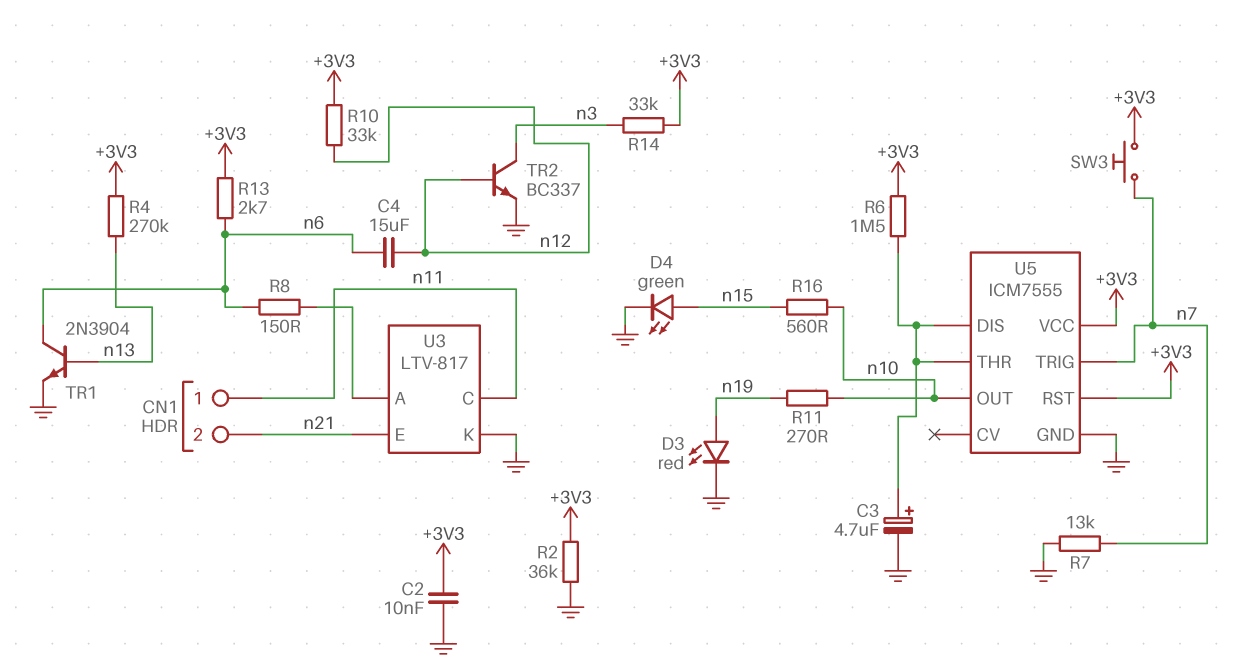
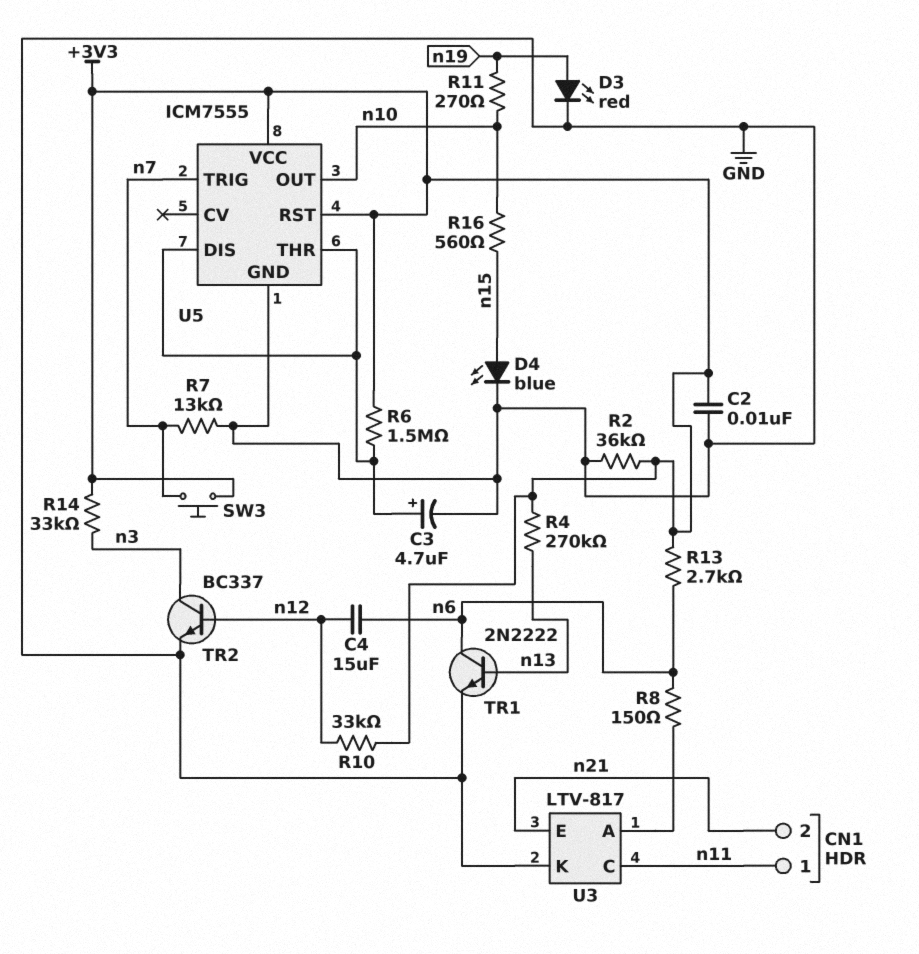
D4: LED green (A n15, K GND) -> LED blue (A n15, K GND)
TR1: NPN 2N3904 (B n13, C n6, E GND) -> NPN 2N2222 (B n13, C n6, E GND)

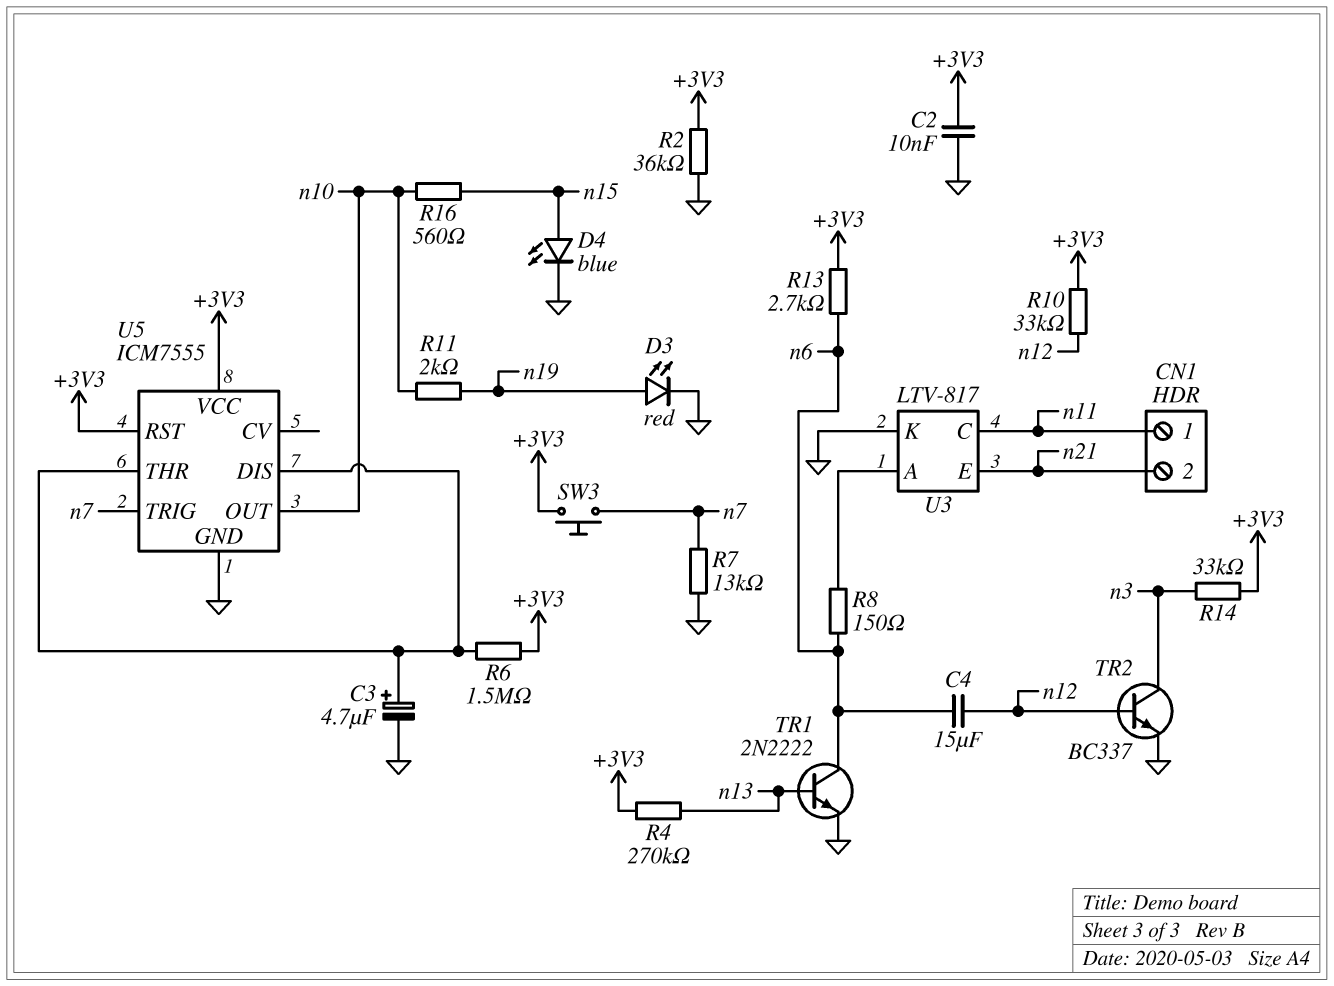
R11: 270 (n10, n19) -> 2k (n10, n19)

